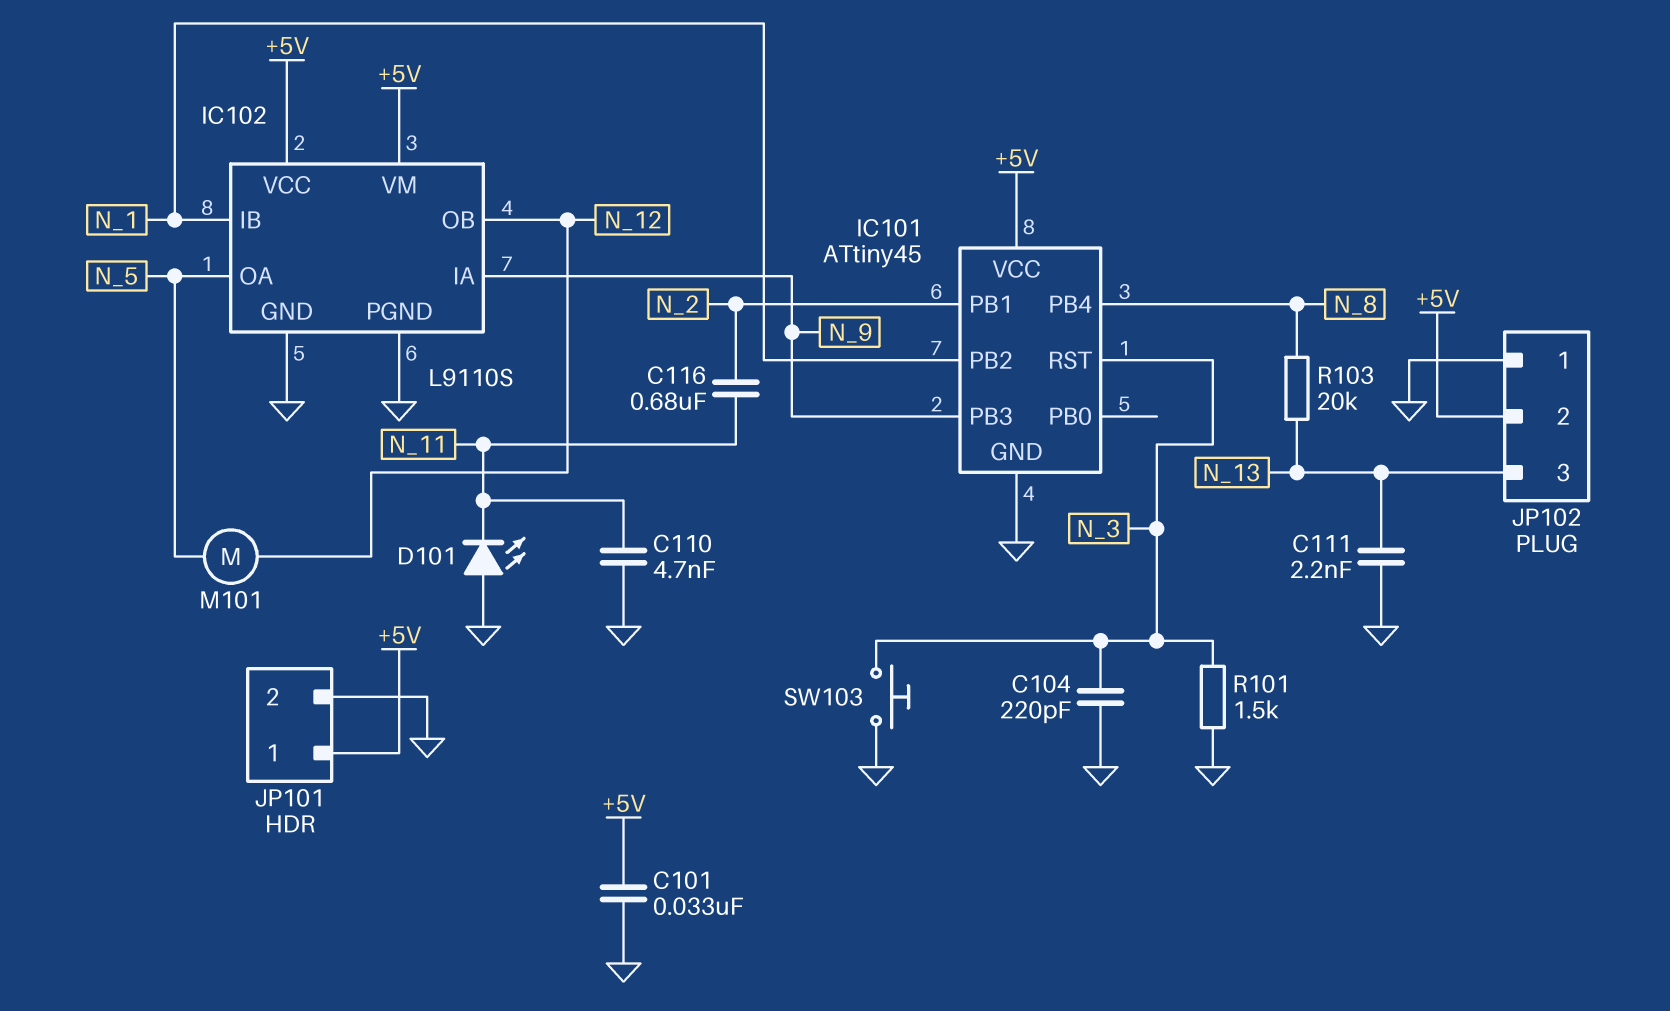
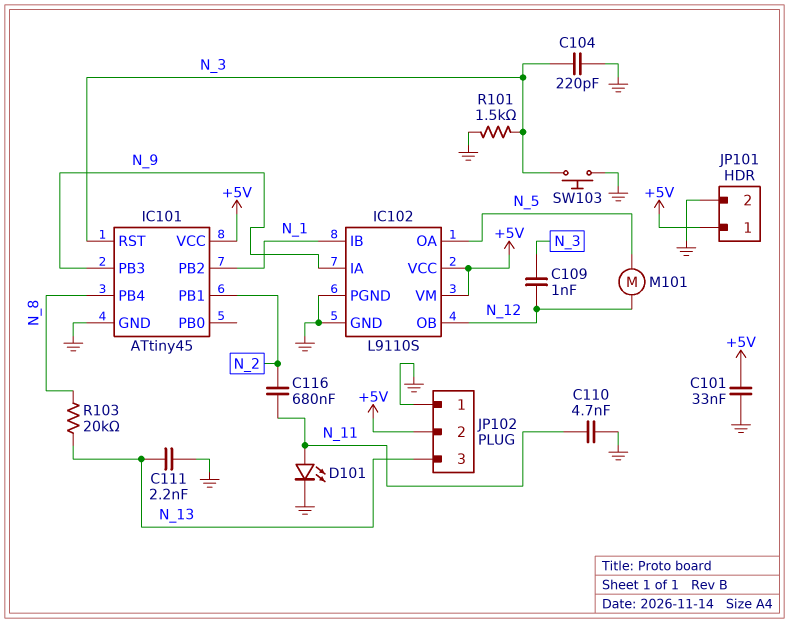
C109: none -> 1nF (N_3, N_12)
D101: LED (A GND, K N_11) -> LED (A N_11, K GND)

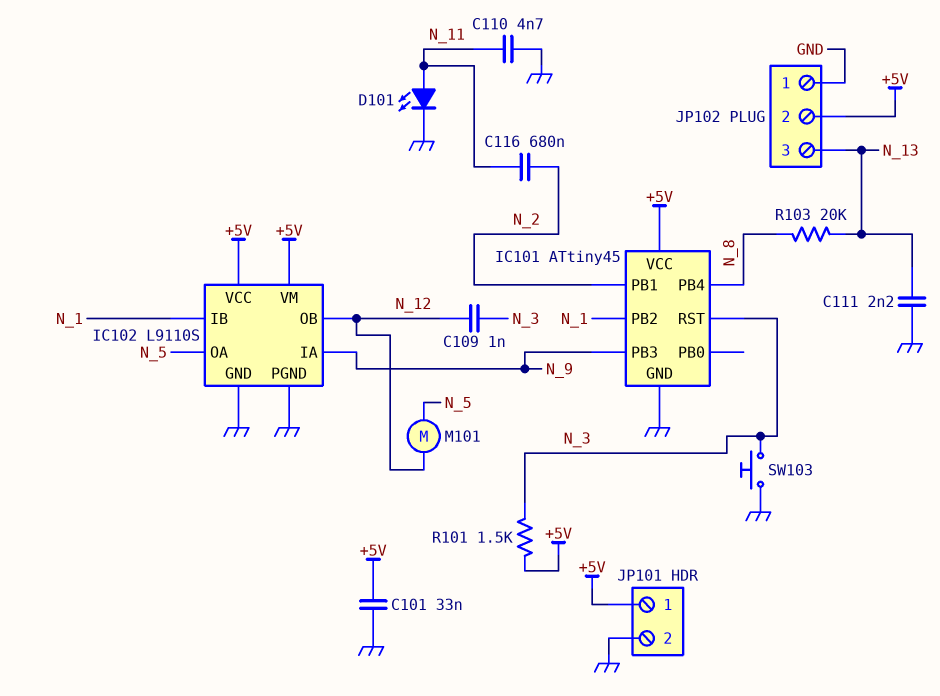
C104: 220pF (GND, N_3) -> none
R101: 1.5k (GND, N_3) -> 1.5k (+5V, N_3)

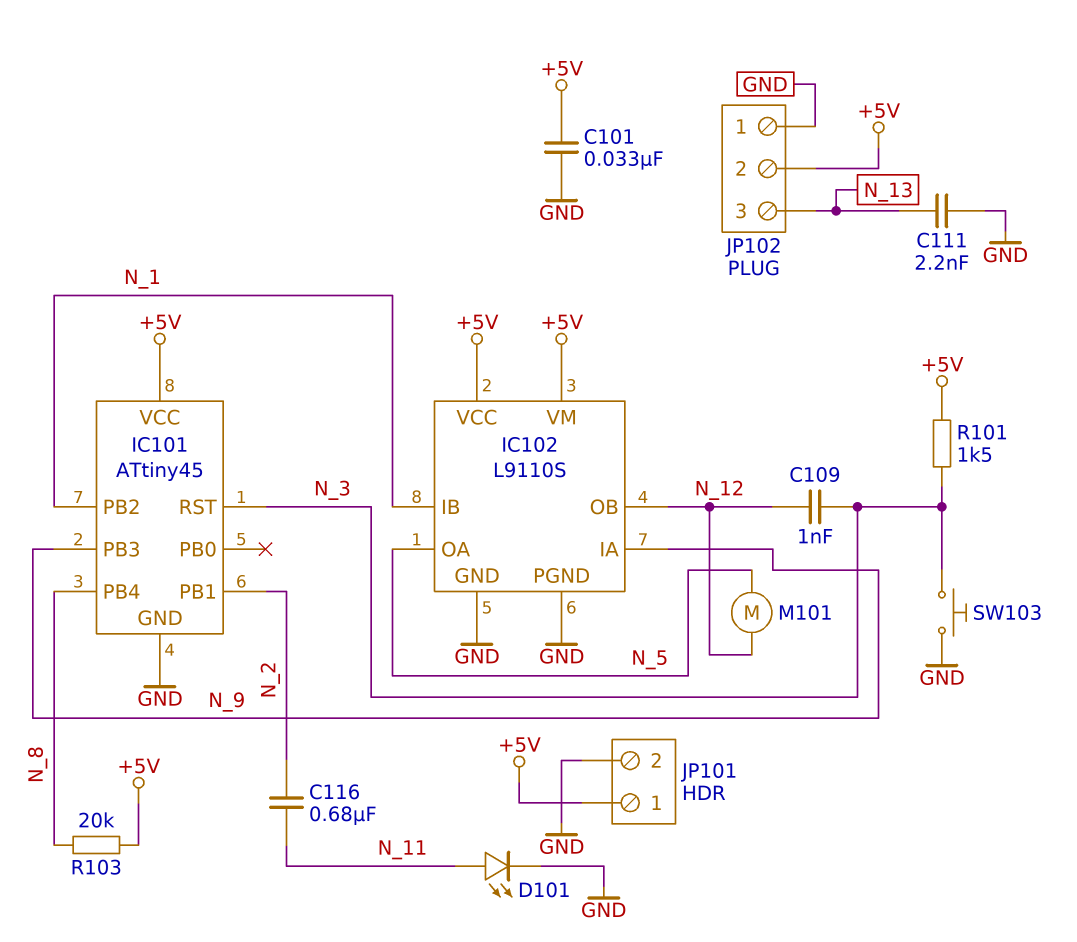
C110: 4.7nF (GND, N_11) -> none
R103: 20k (N_8, N_13) -> 20k (+5V, N_8)

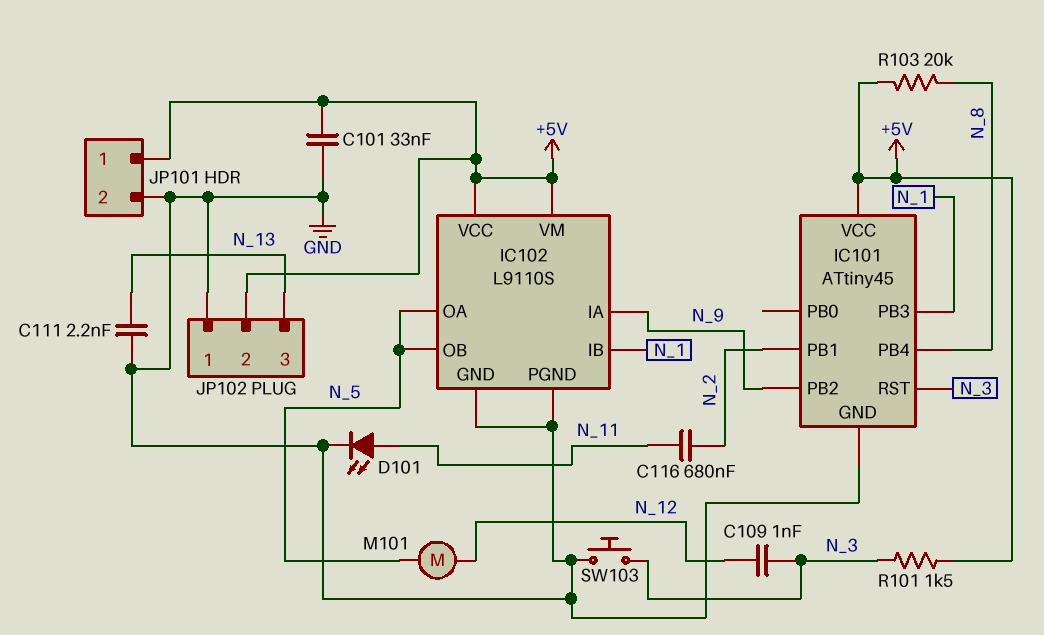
IC101 pin PB2: N_1 -> N_9
IC101 pin PB3: N_9 -> N_1
IC102 pin OB: N_12 -> N_5

